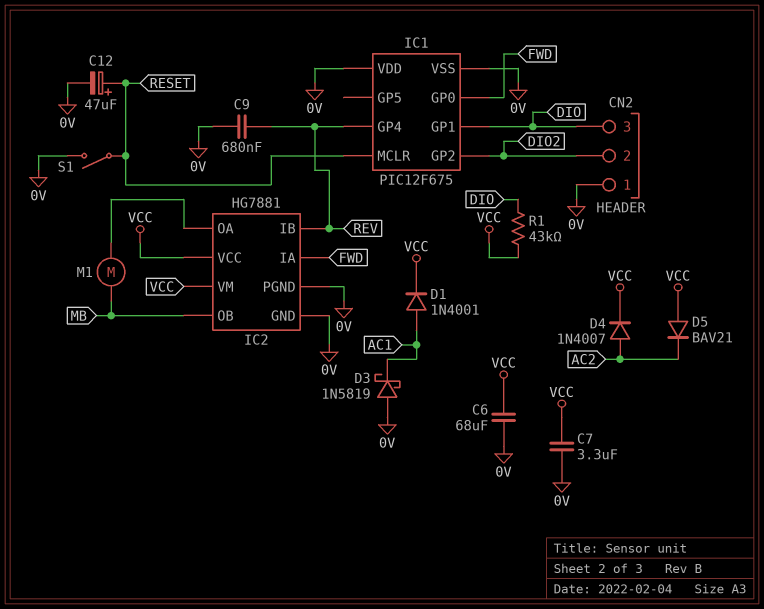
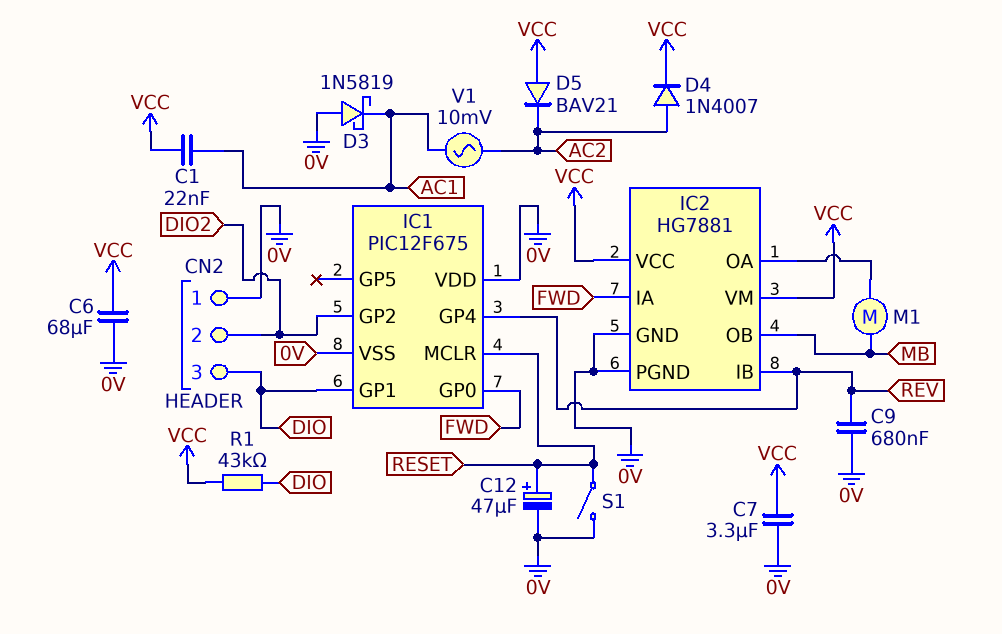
C1: none -> 22nF (AC1, VCC)
D1: diode 1N4001 (A AC1, K VCC) -> none
V1: none -> AC 10mV (AC1, AC2)

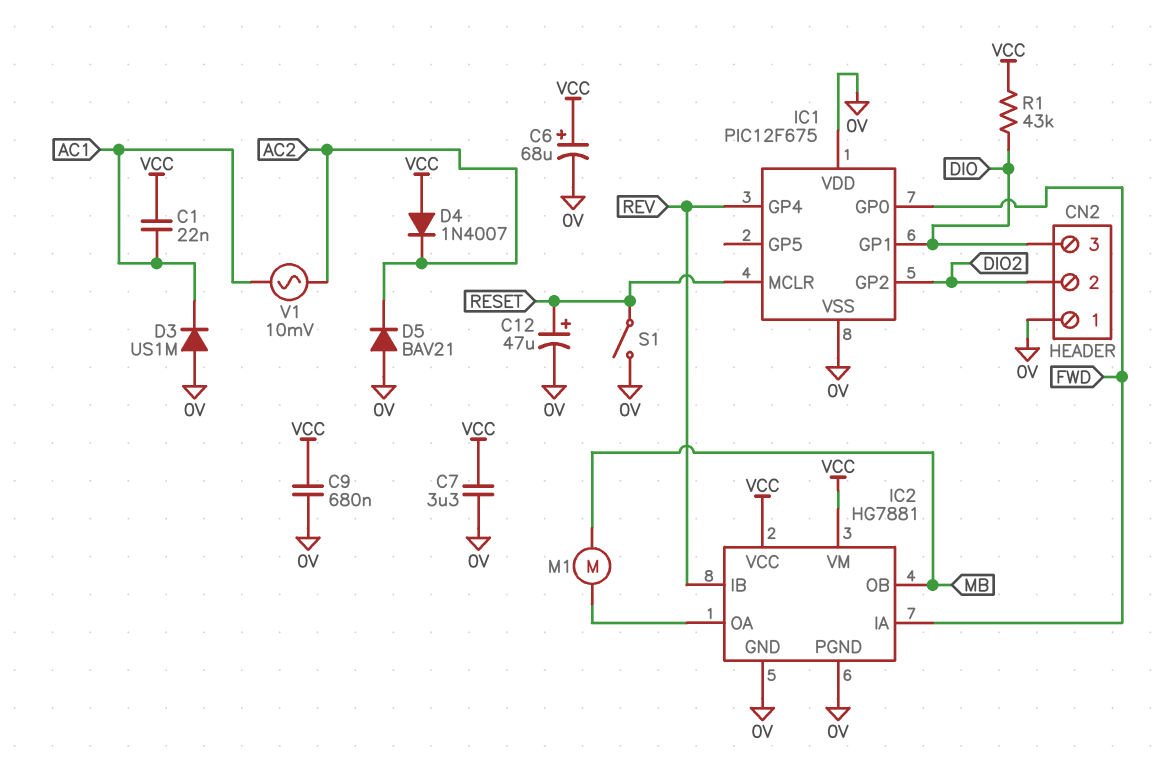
C6: 68uF (0V, VCC) -> 68uF (plus VCC, minus 0V)
C9: 680nF (0V, REV) -> 680nF (0V, VCC)
D3: schottky 1N5819 (A 0V, K AC1) -> diode US1M (A 0V, K AC1)
D4: diode 1N4007 (A AC2, K VCC) -> diode 1N4007 (A VCC, K AC2)
D5: diode BAV21 (A VCC, K AC2) -> diode BAV21 (A 0V, K AC2)

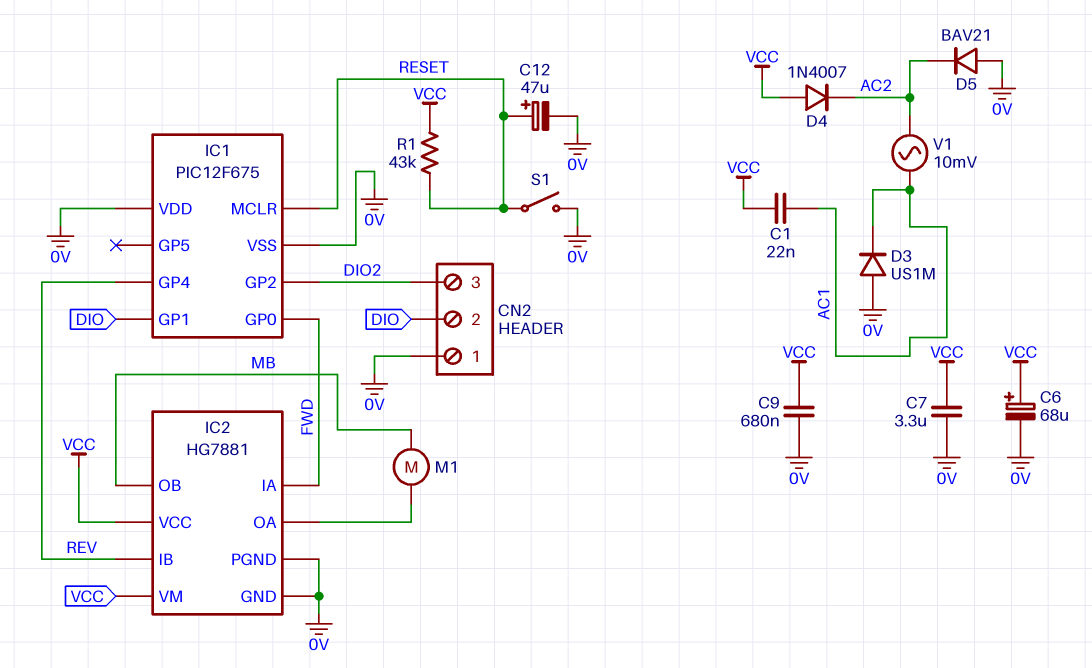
CN2 pin 2: DIO2 -> DIO
CN2 pin 3: DIO -> DIO2
R1: 43k (DIO, VCC) -> 43k (RESET, VCC)

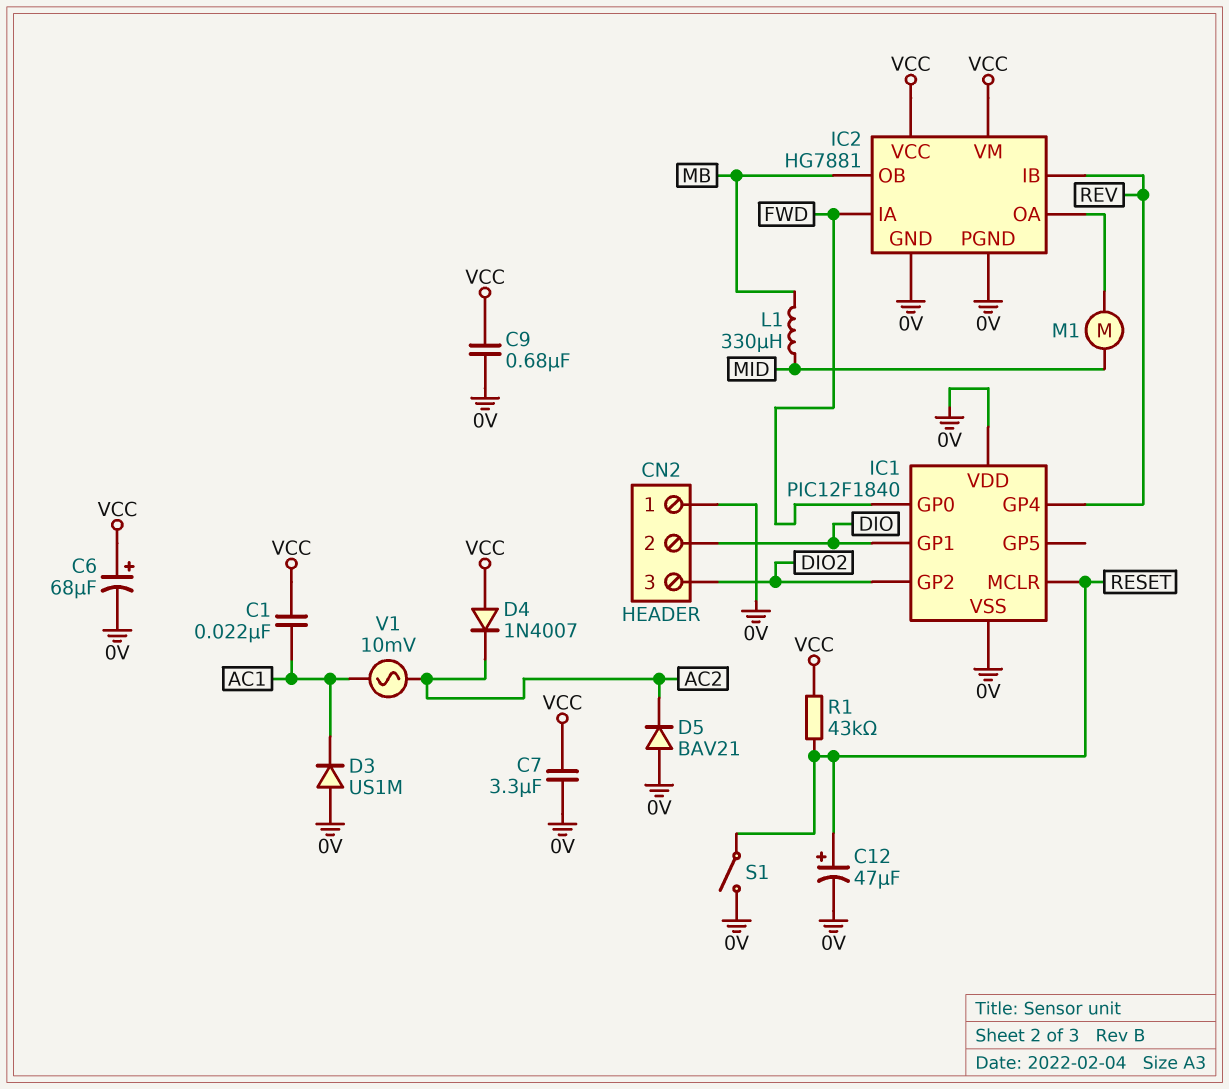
IC1: PIC12F675 -> PIC12F1840
L1: none -> 330uH (MB, MID)
M1: motor (IC2/OA, MB) -> motor (IC2/OA, MID)

